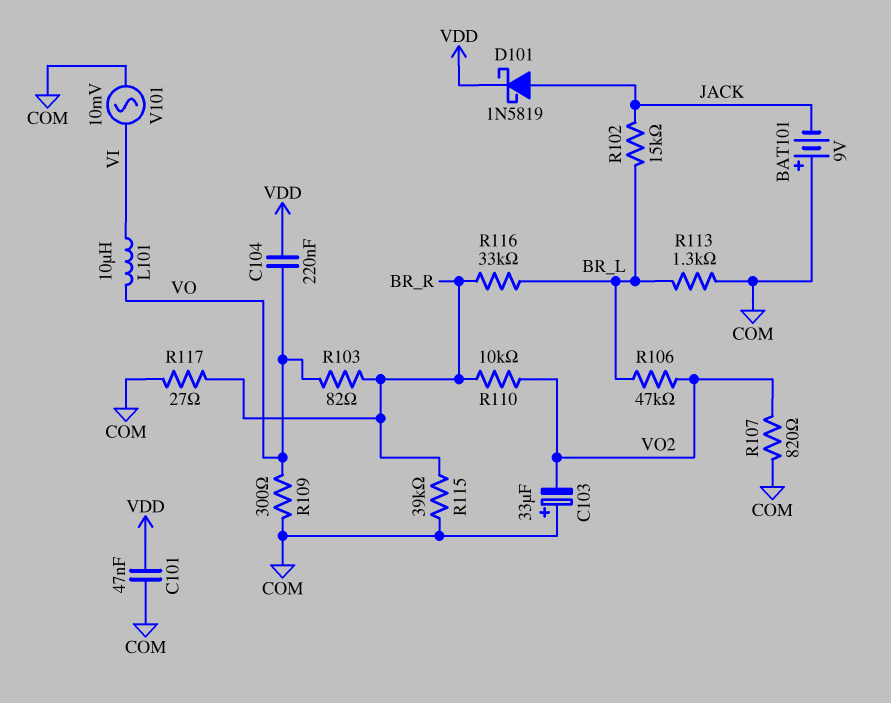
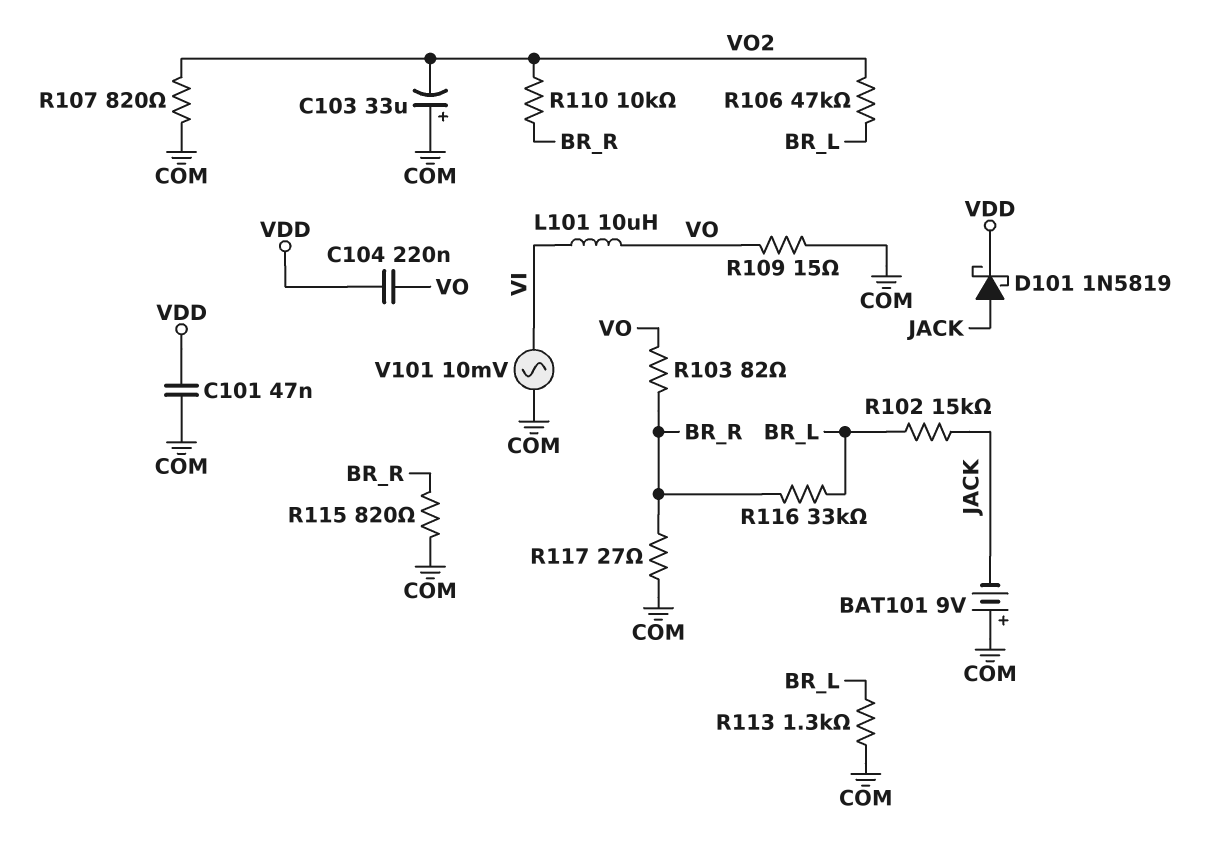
R109: 300 (COM, VO) -> 15 (COM, VO)
R115: 39k (BR_R, COM) -> 820 (BR_R, COM)

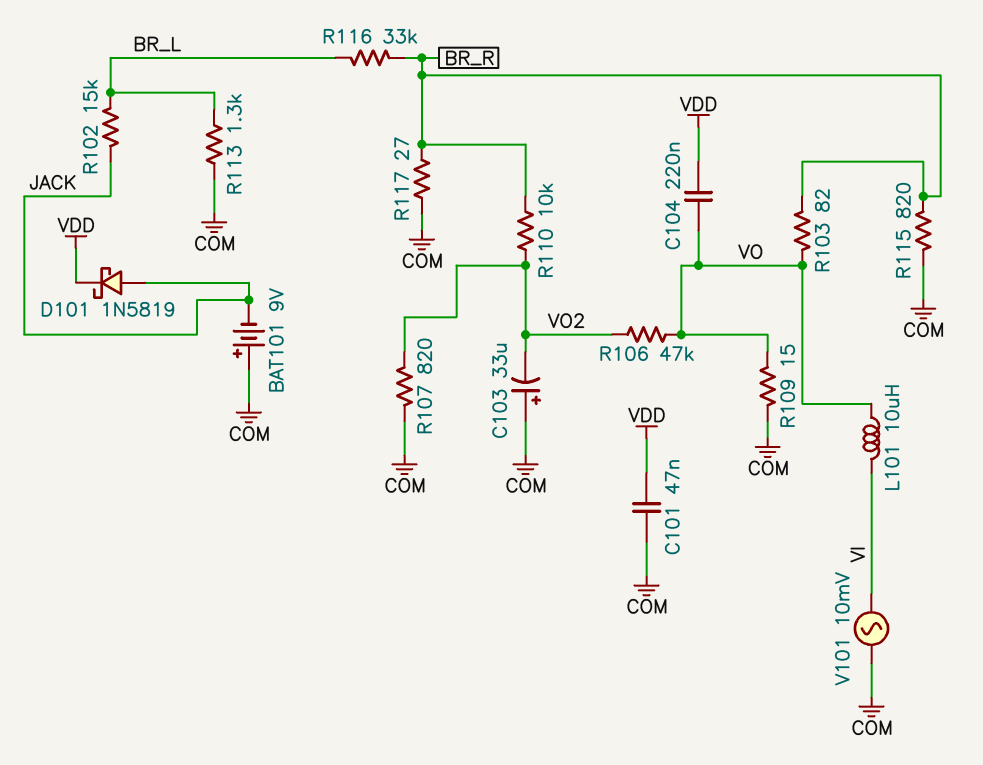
R106: 47k (BR_L, VO2) -> 47k (VO, VO2)

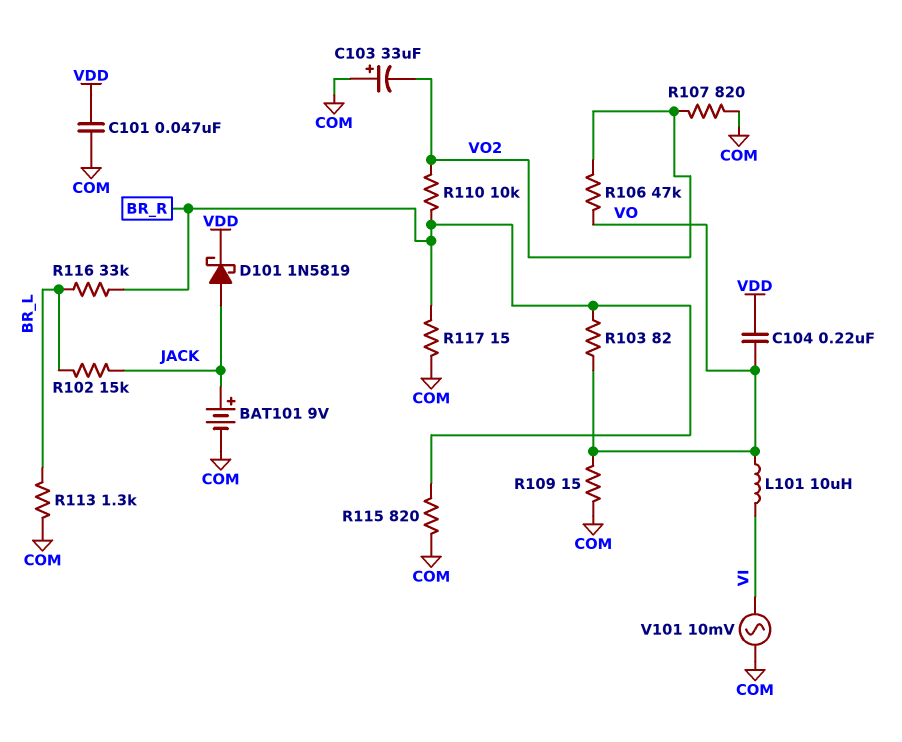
BAT101: 9V (plus COM, minus JACK) -> 9V (plus JACK, minus COM)
R117: 27 (BR_R, COM) -> 15 (BR_R, COM)

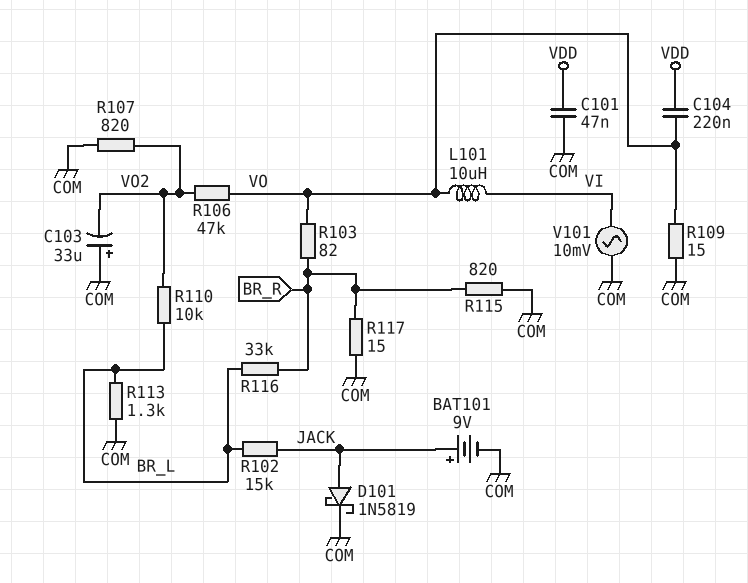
D101: schottky 1N5819 (A JACK, K VDD) -> schottky 1N5819 (A JACK, K COM)
R110: 10k (BR_R, VO2) -> 10k (BR_L, VO2)

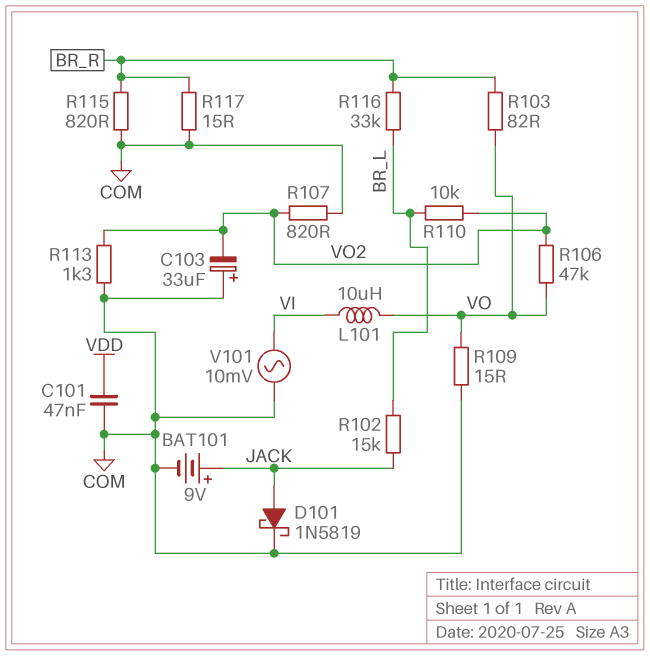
C104: 220nF (VDD, VO) -> none
R113: 1.3k (BR_L, COM) -> 1.3k (COM, VO2)

